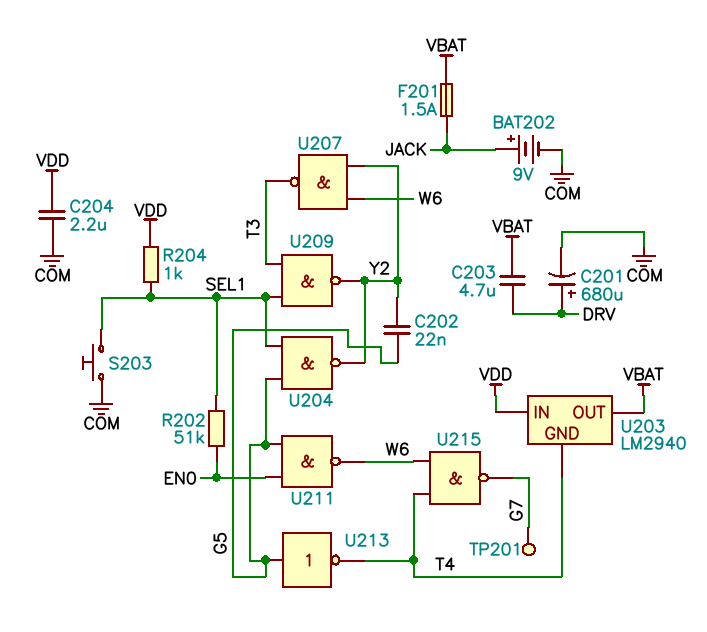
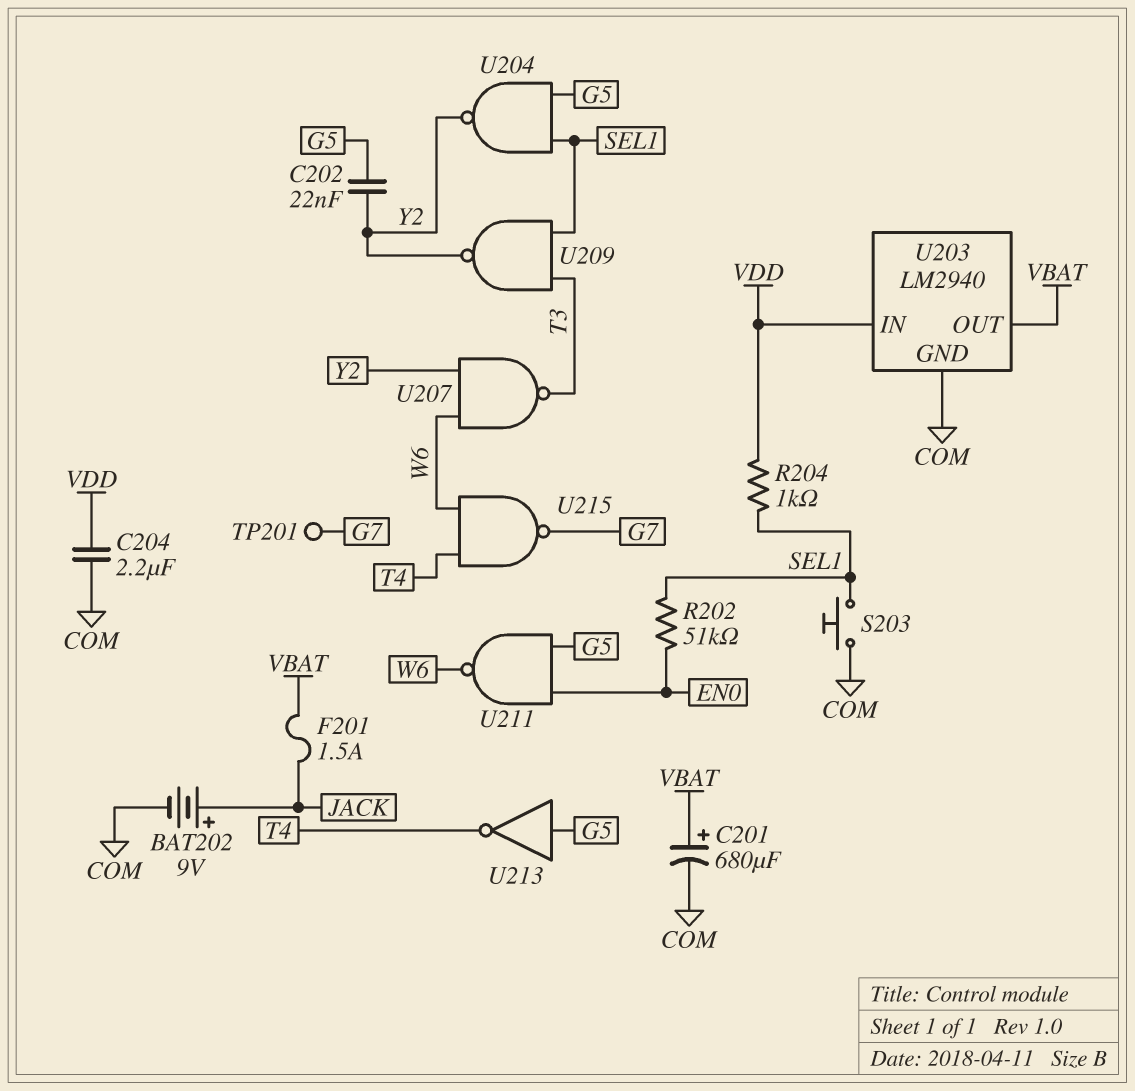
C201: 680uF (plus DRV, minus COM) -> 680uF (plus VBAT, minus COM)
C203: 4.7uF (DRV, VBAT) -> none
U203 pin GND: T4 -> COM

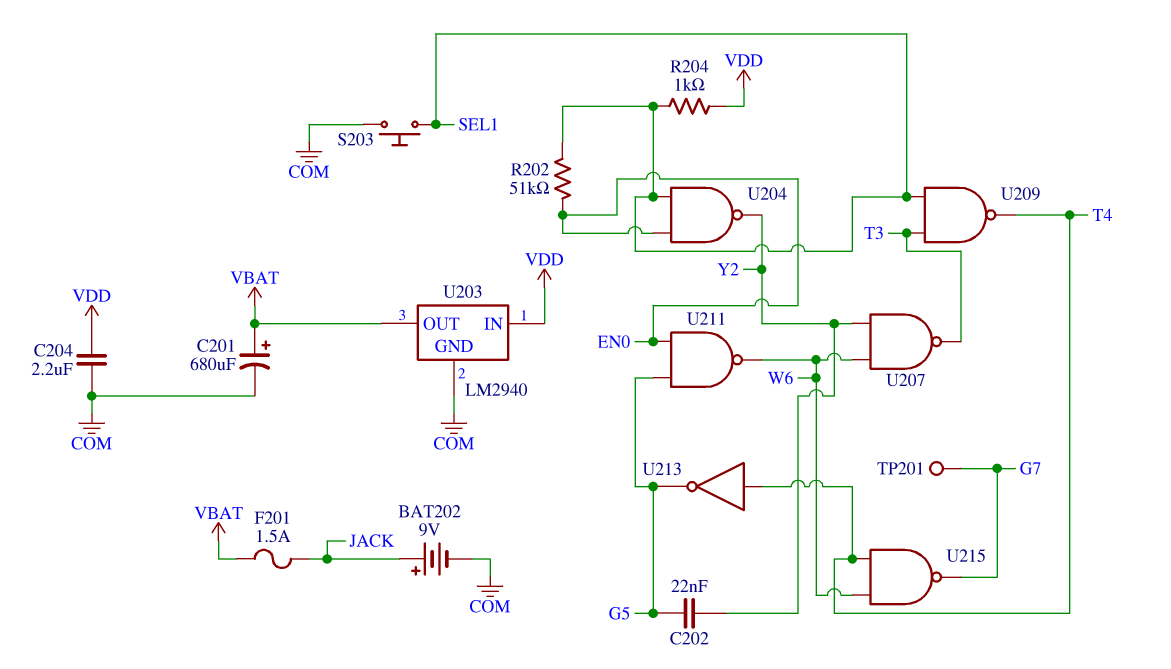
U204: NAND (in G5, in SEL1, out Y2) -> NAND (in EN0, in SEL1, out Y2)
U209: NAND (in SEL1, in T3, out Y2) -> NAND (in SEL1, in T3, out T4)
U213: NOT (in G5, out T4) -> NOT (in T4, out G5)

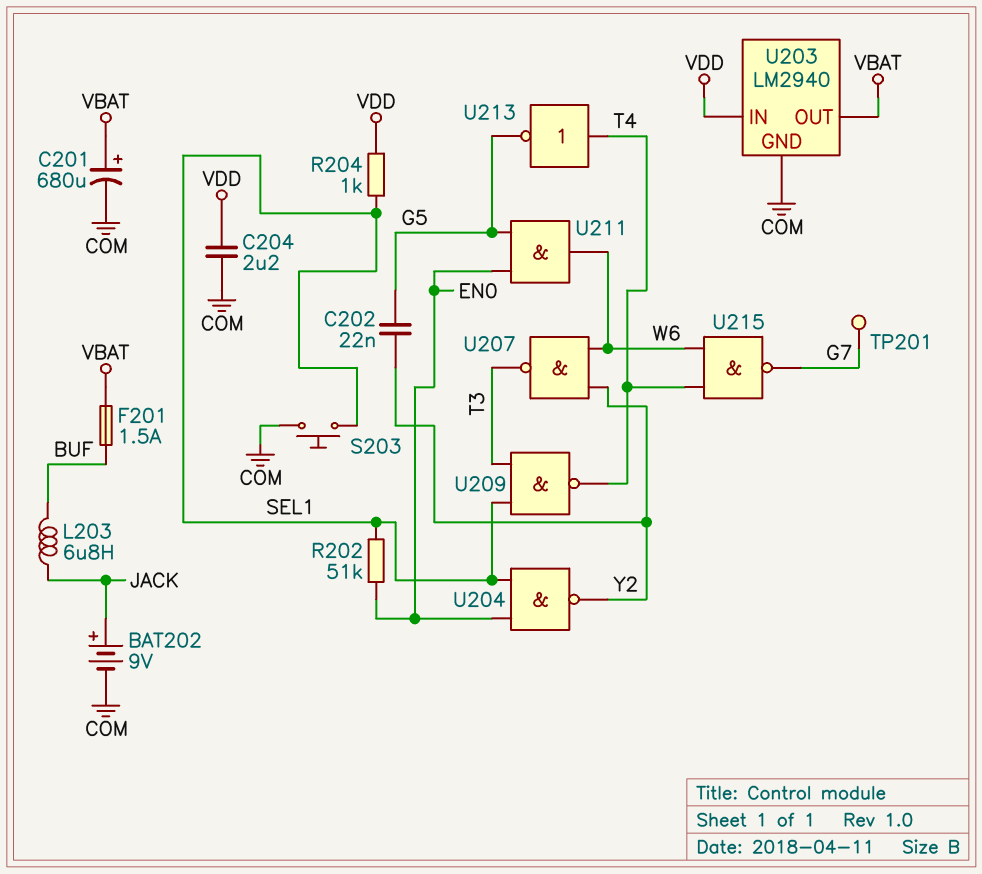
F201: 1.5A (JACK, VBAT) -> 1.5A (BUF, VBAT)
L203: none -> 6.8uH (BUF, JACK)
U211: NAND (in EN0, in G5, out W6) -> AND (in EN0, in G5, out W6)

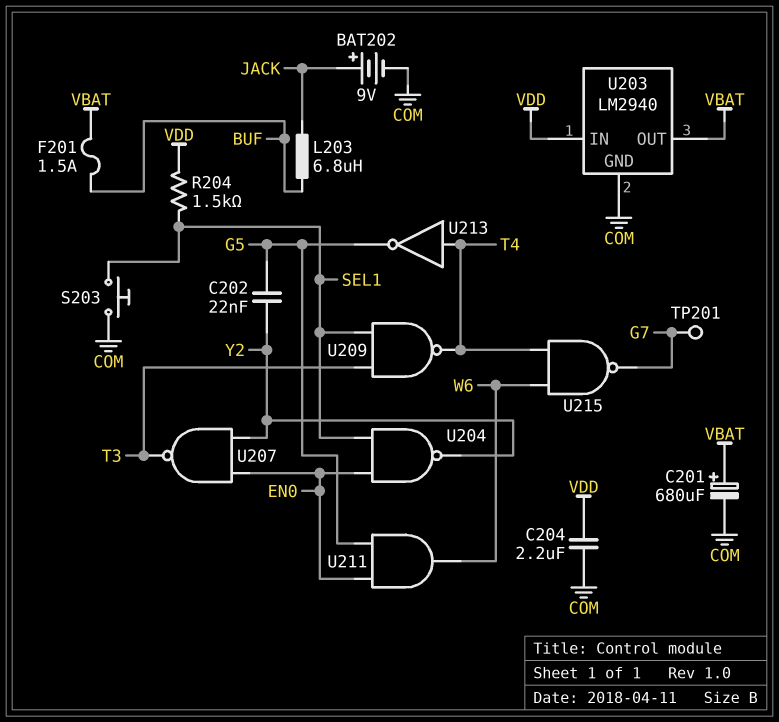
R202: 51k (EN0, SEL1) -> none
R204: 1k (SEL1, VDD) -> 1.5k (SEL1, VDD)
U207: NAND (in W6, in Y2, out T3) -> NAND (in EN0, in Y2, out T3)

